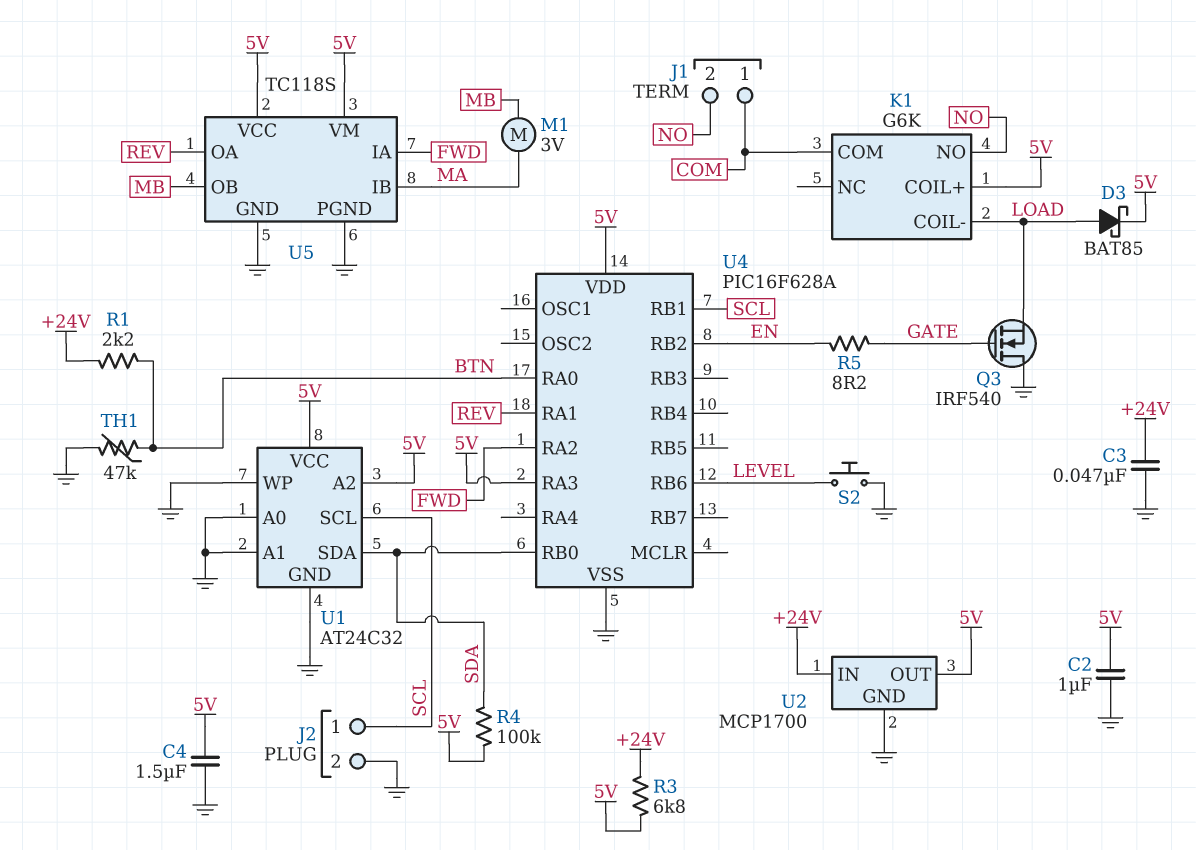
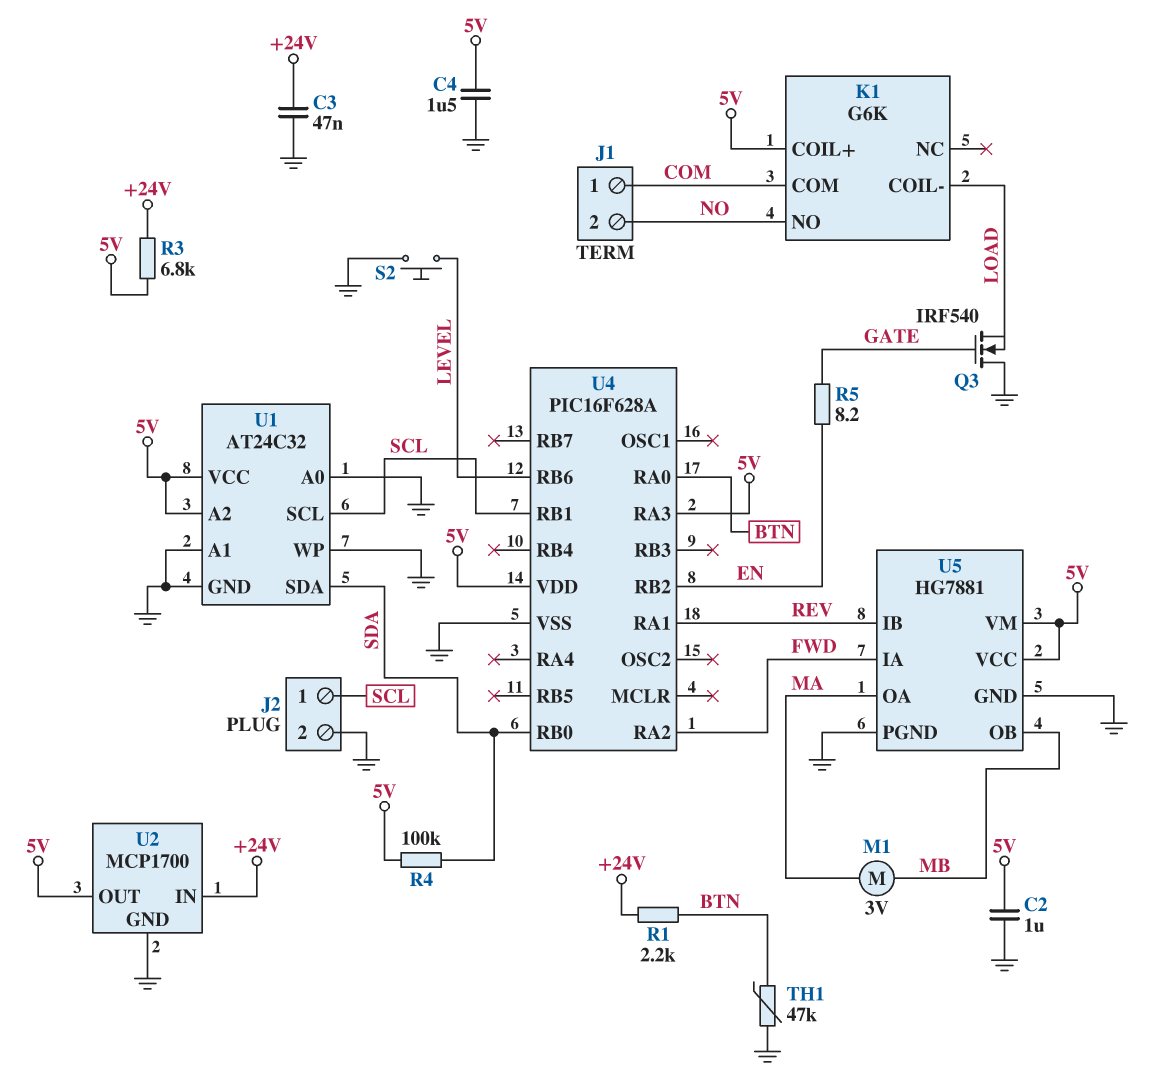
D3: schottky BAT85 (A LOAD, K 5V) -> none
U5: TC118S -> HG7881
U5 pin IB: MA -> REV
U5 pin OA: REV -> MA

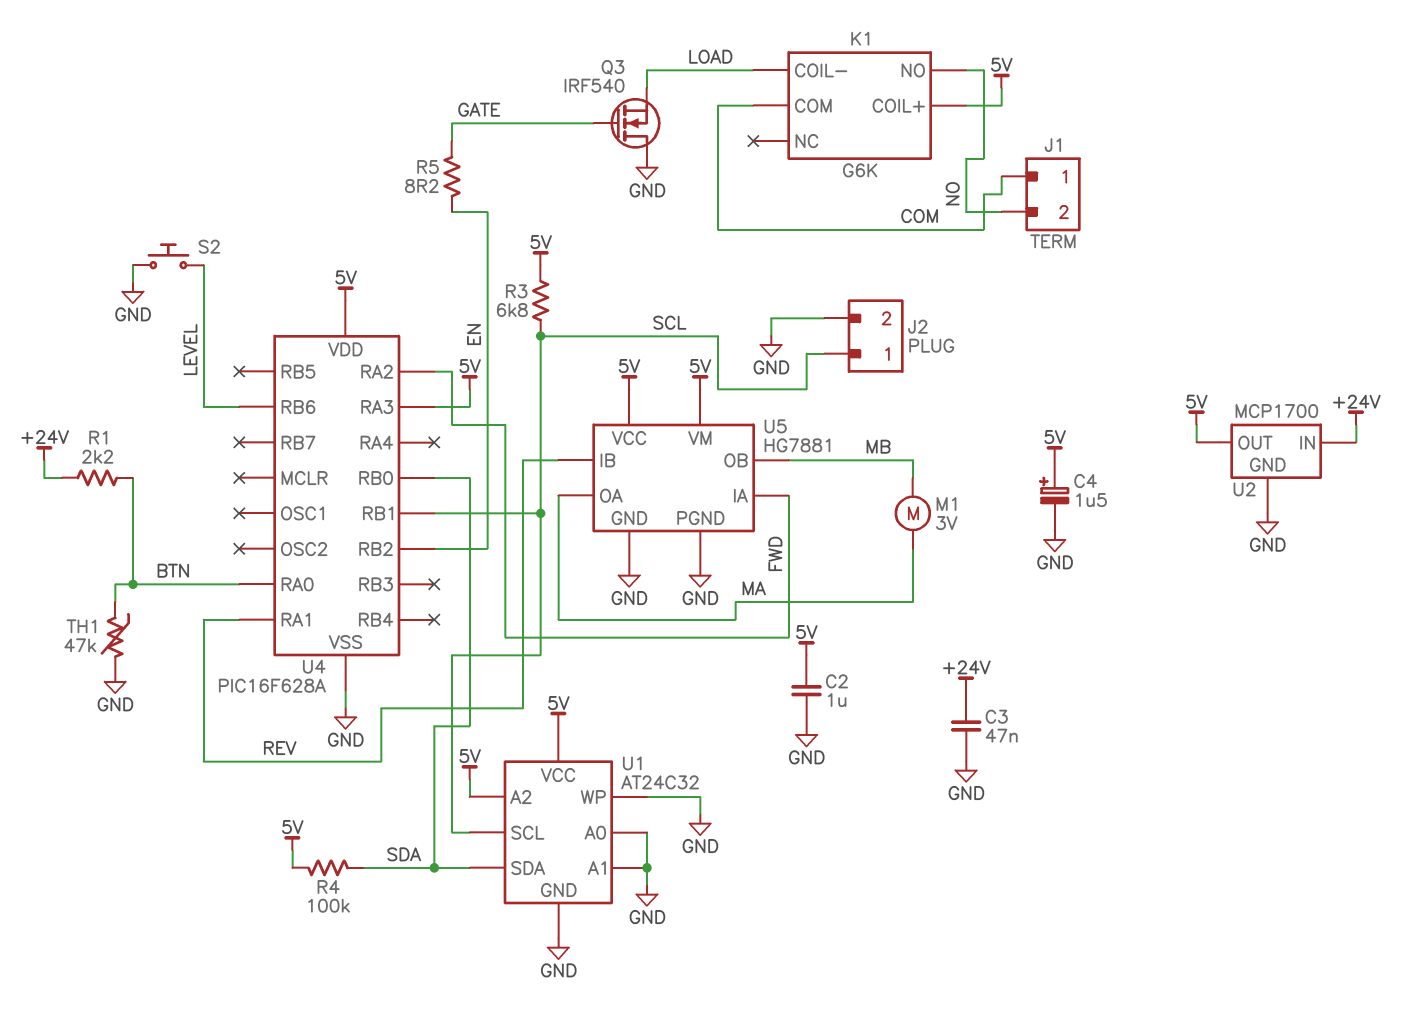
C4: 1.5uF (5V, GND) -> 1.5uF (plus 5V, minus GND)
R3: 6.8k (+24V, 5V) -> 6.8k (5V, SCL)

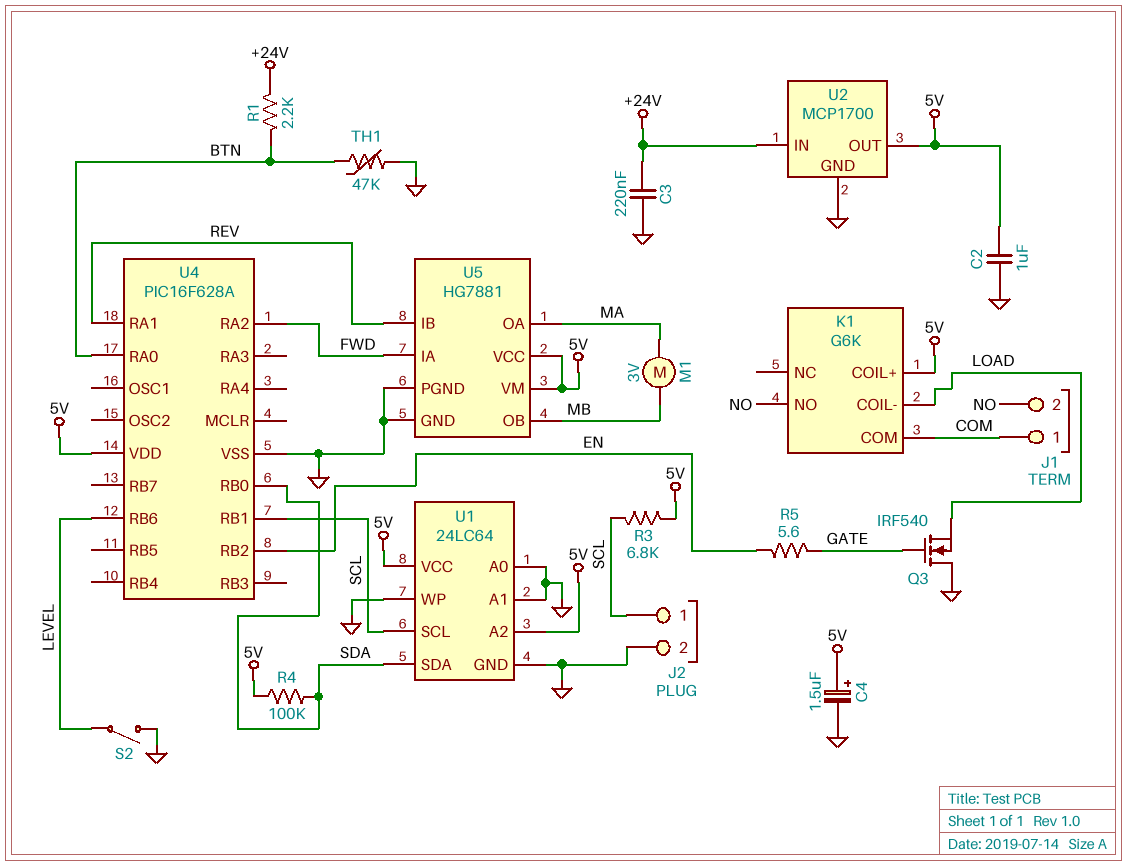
C3: 47nF (+24V, GND) -> 220nF (+24V, GND)
R5: 8.2 (EN, GATE) -> 5.6 (EN, GATE)
S2: button (GND, LEVEL) -> switch (GND, LEVEL)
U1: AT24C32 -> 24LC64
U4 pin RA3: 5V -> none

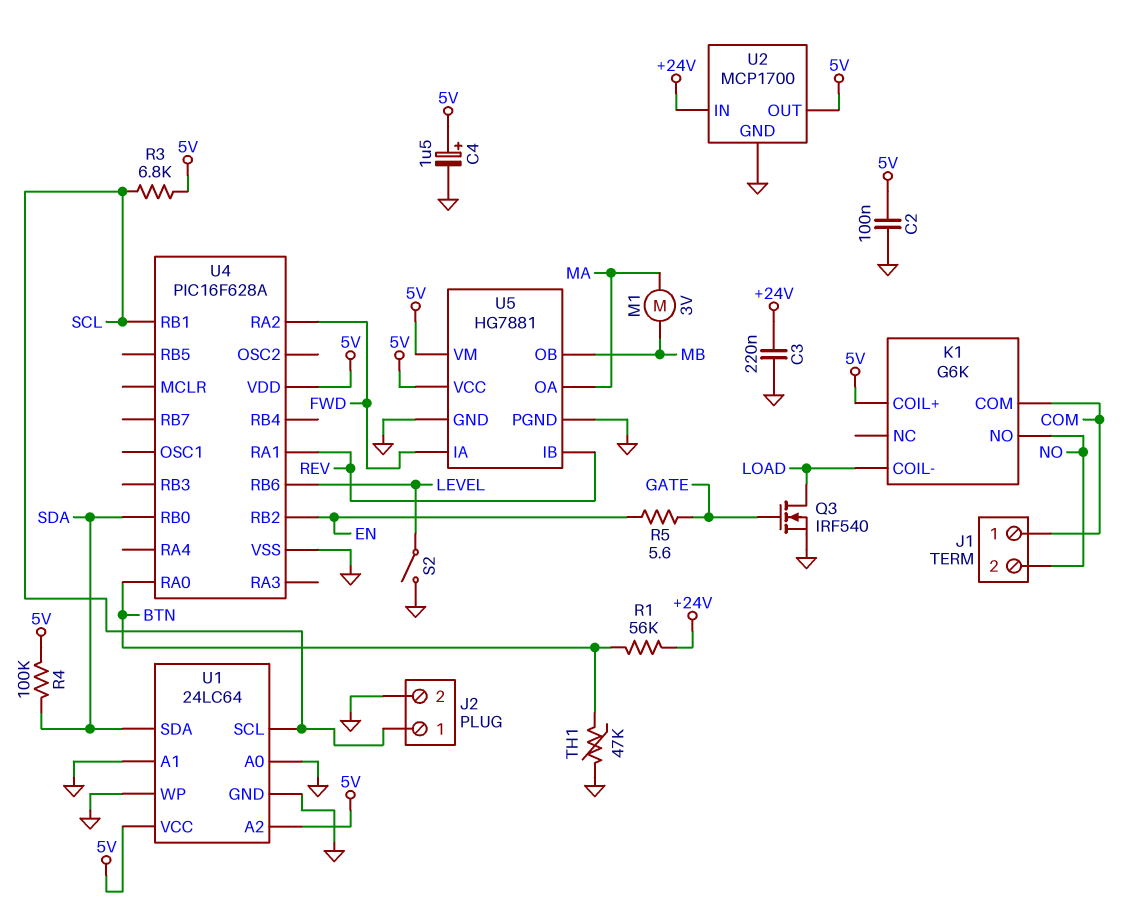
C2: 1uF (5V, GND) -> 100nF (5V, GND)
Q3: NMOS IRF540 (G GATE, D GND, S LOAD) -> NMOS IRF540 (G GATE, D LOAD, S GND)
R1: 2.2k (+24V, BTN) -> 56k (+24V, BTN)

